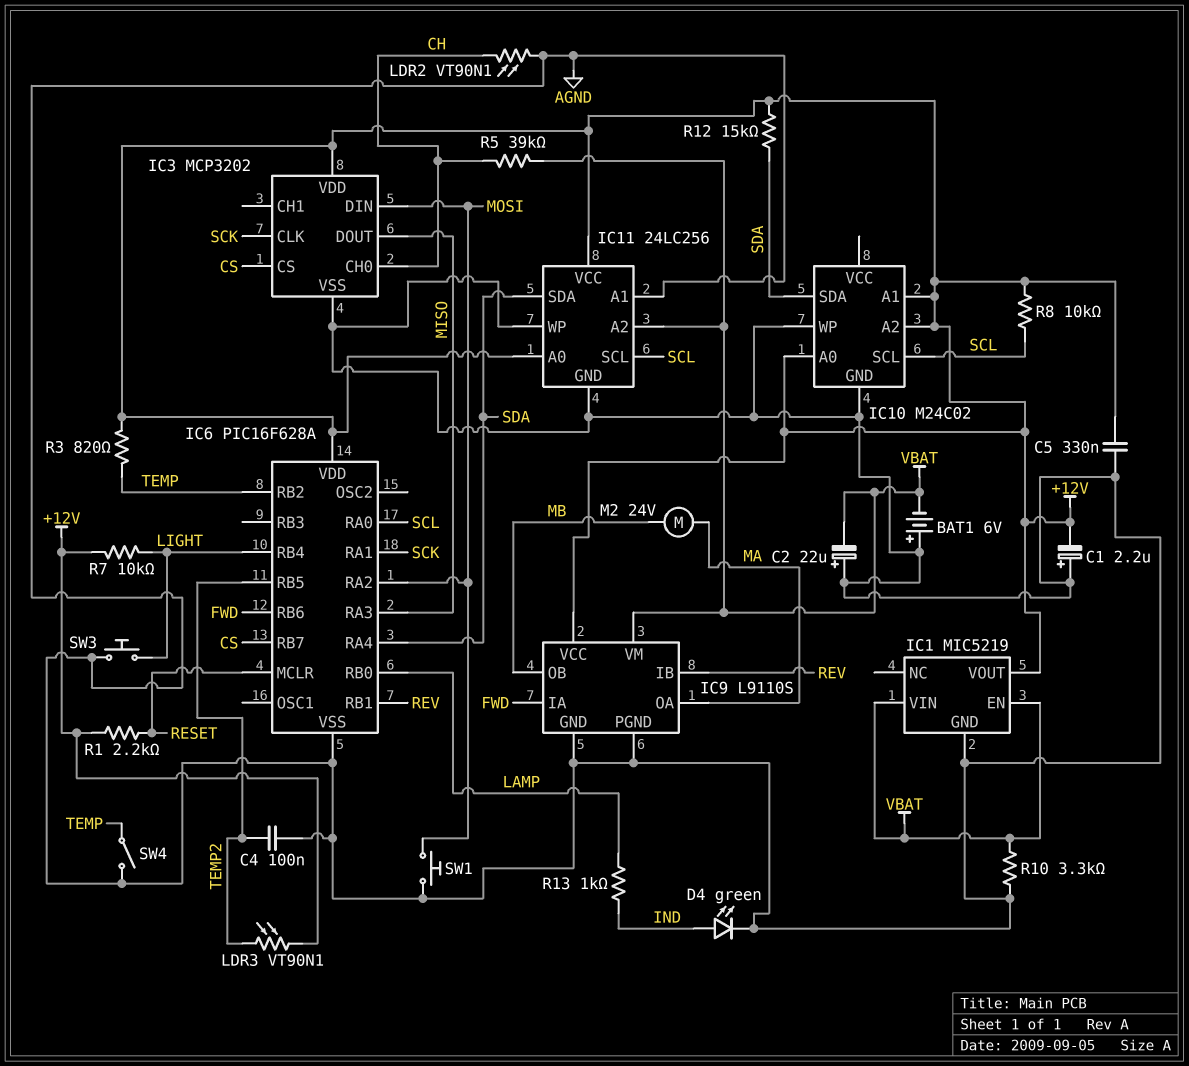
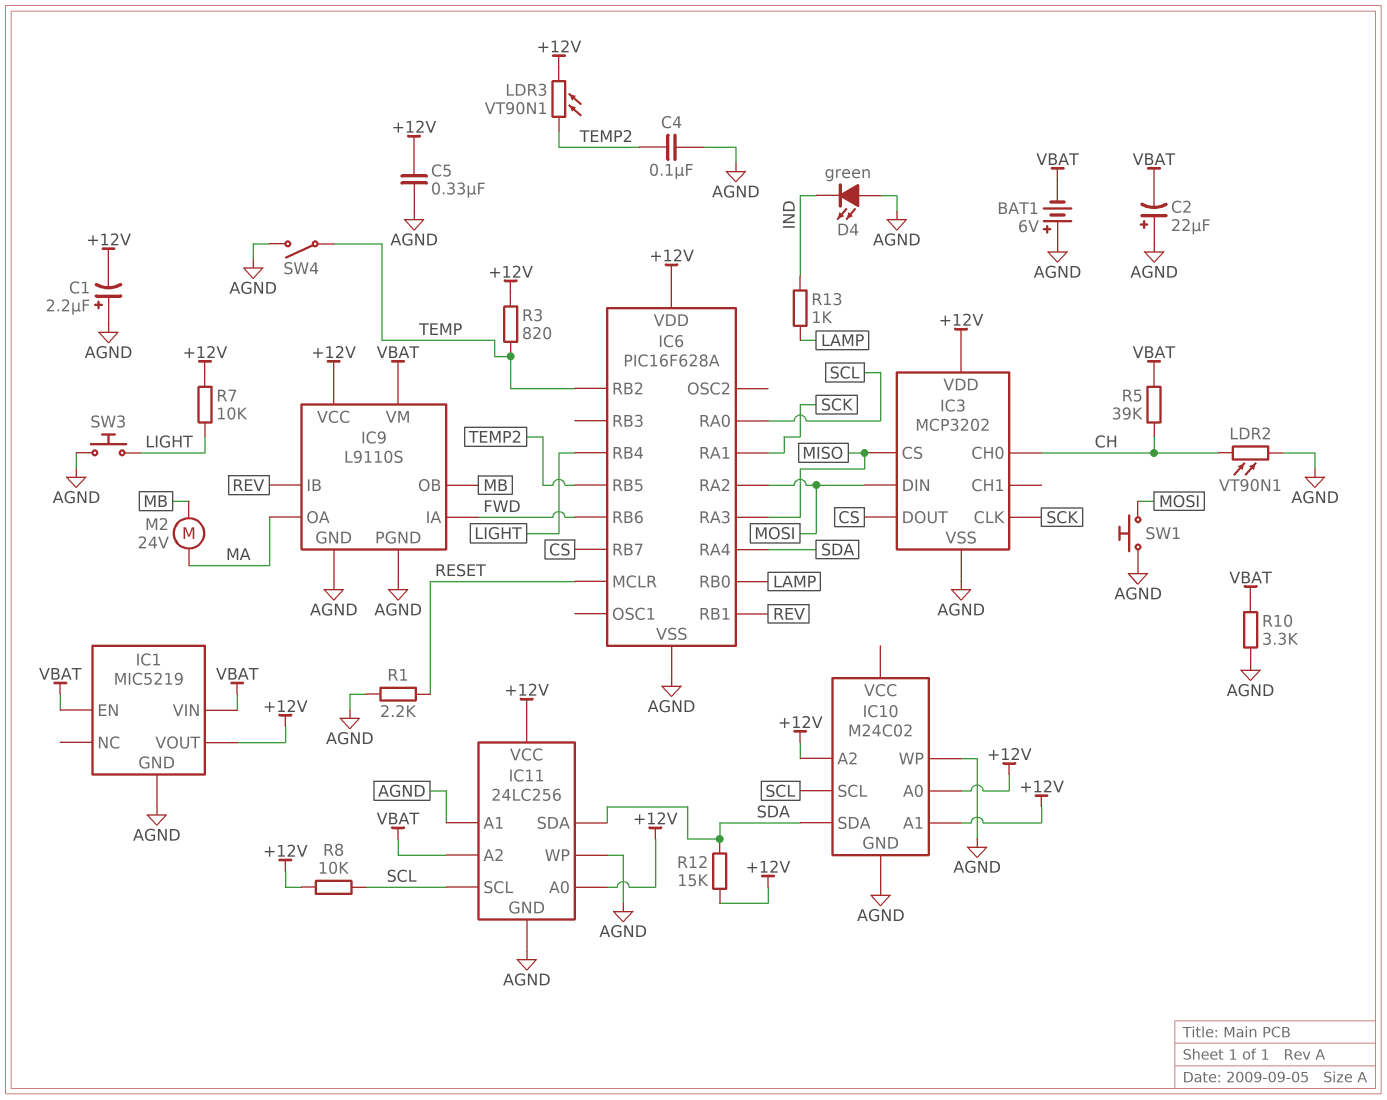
D4: LED green (A IND, K AGND) -> LED green (A AGND, K IND)
IC3 pin CS: CS -> MISO
IC3 pin DOUT: MISO -> CS
R1: 2.2k (+12V, RESET) -> 2.2k (AGND, RESET)

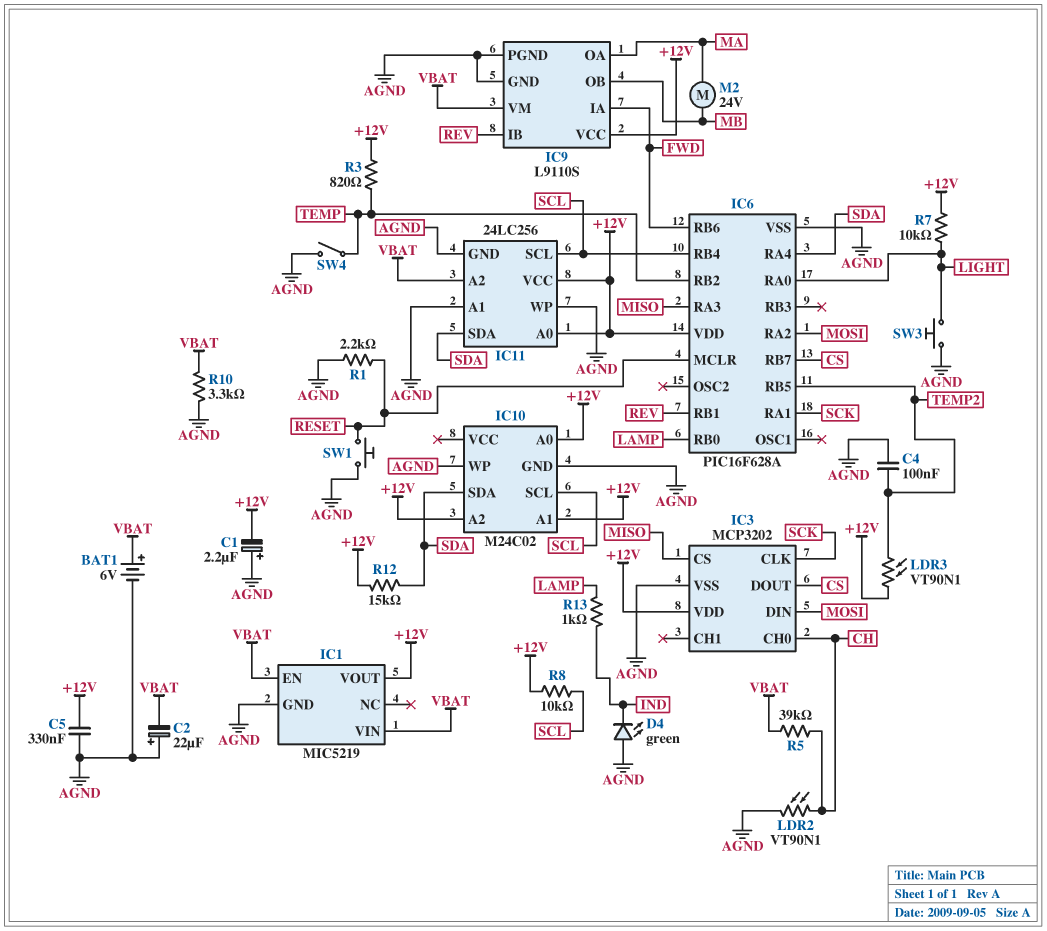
BAT1: 6V (plus AGND, minus VBAT) -> 6V (plus VBAT, minus AGND)
IC6 pin RA0: SCL -> LIGHT
IC6 pin RB4: LIGHT -> SCL
SW1: button (AGND, MOSI) -> button (AGND, RESET)

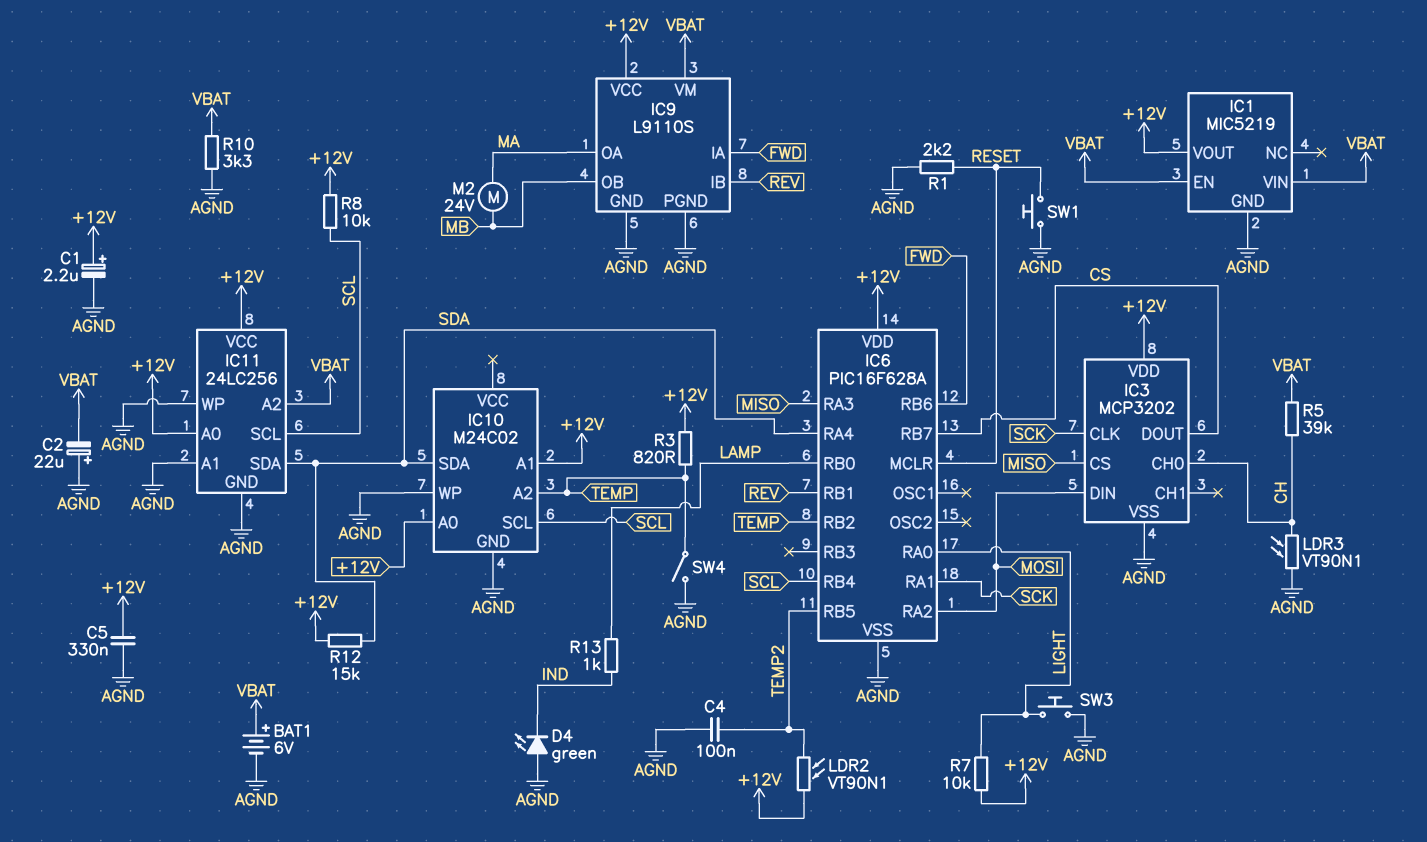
C1: 2.2uF (plus AGND, minus +12V) -> 2.2uF (plus +12V, minus AGND)
IC10 pin A2: +12V -> TEMP
LDR2: VT90N1 (AGND, CH) -> VT90N1 (+12V, TEMP2)
LDR3: VT90N1 (+12V, TEMP2) -> VT90N1 (AGND, CH)

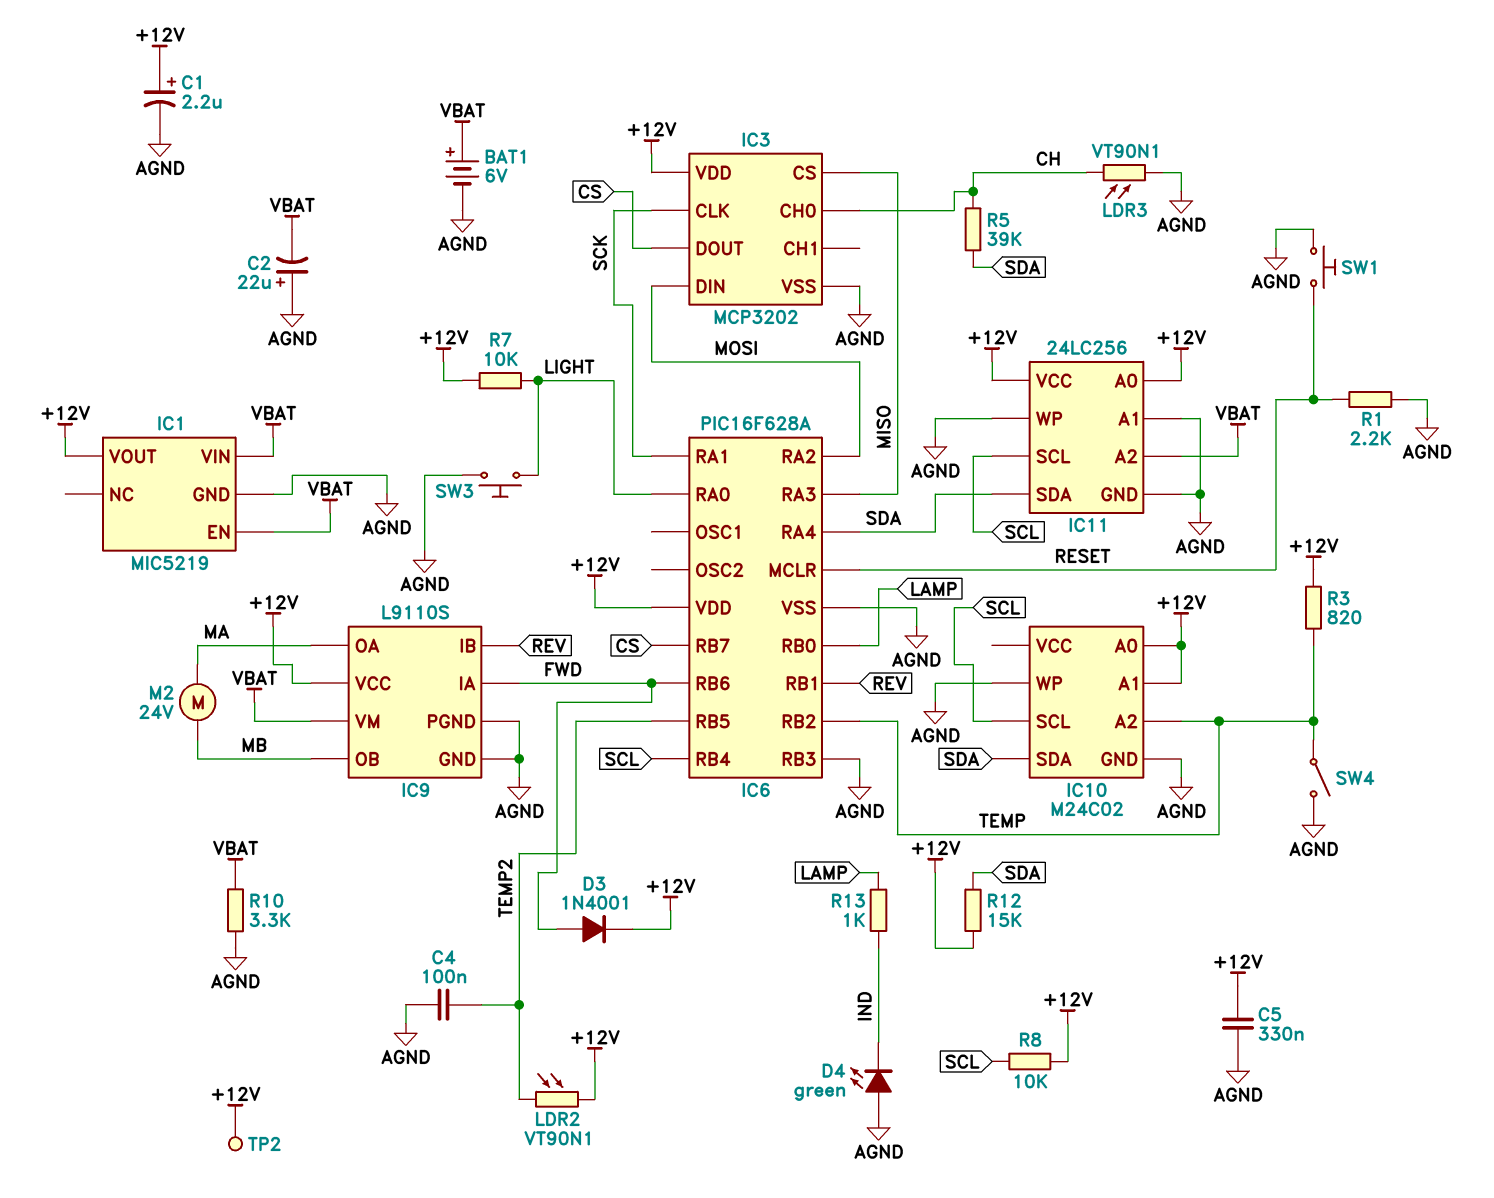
D3: none -> diode 1N4001 (A FWD, K +12V)
IC6 pin RB3: none -> AGND
R5: 39k (CH, VBAT) -> 39k (CH, SDA)
TP2: none -> test point (+12V)

